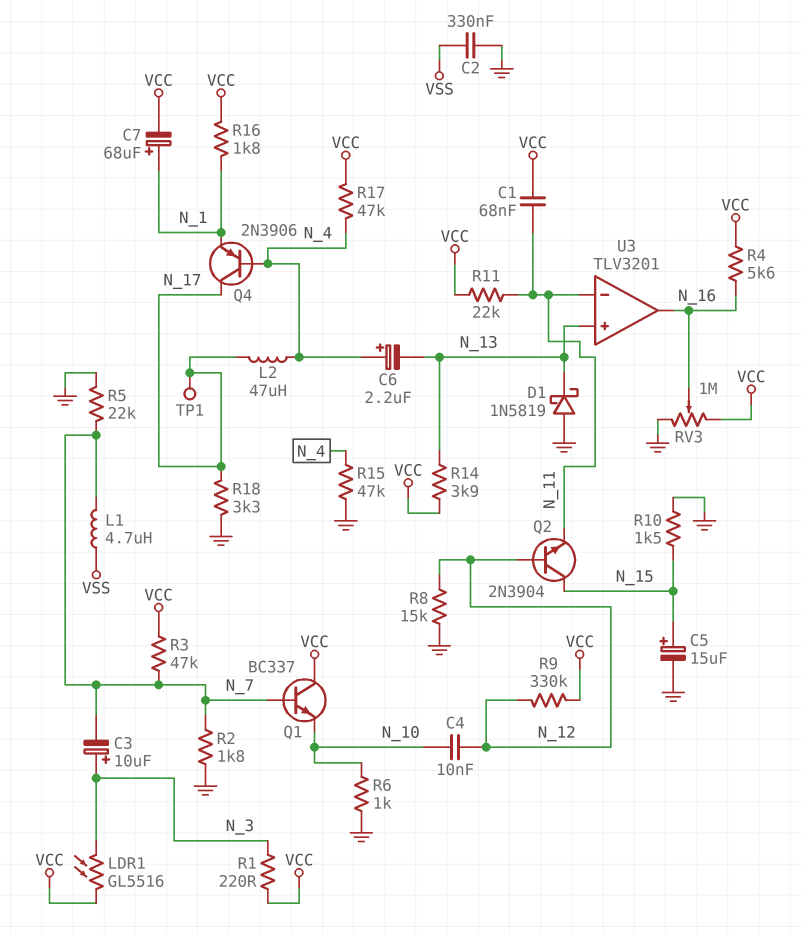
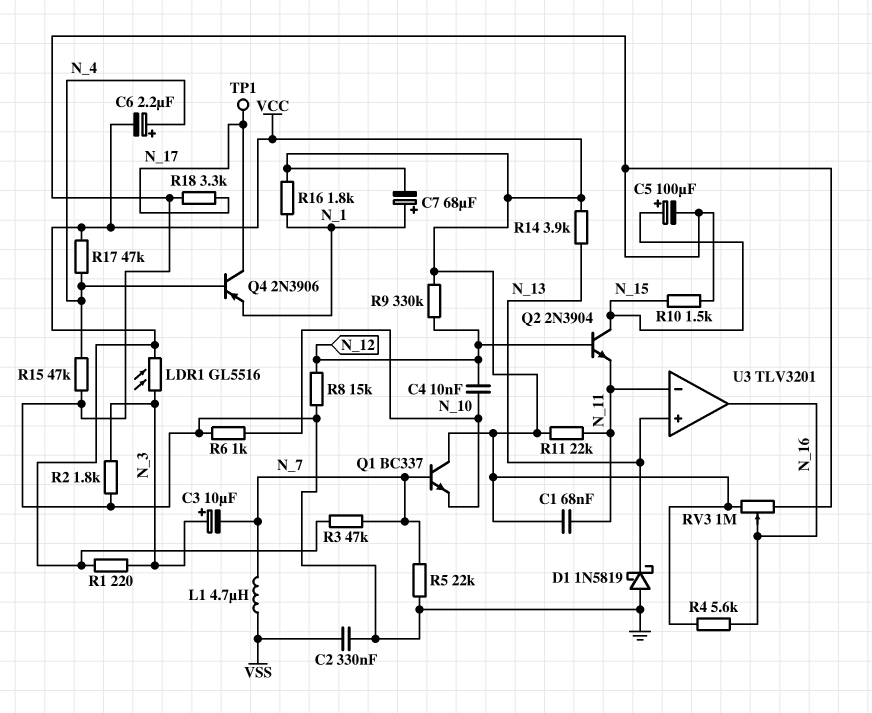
C5: 15uF (plus N_15, minus GND) -> 100uF (plus N_15, minus GND)
C6: 2.2uF (plus N_4, minus N_13) -> 2.2uF (plus N_4, minus VCC)
L2: 47uH (N_4, N_17) -> none
R2: 1.8k (GND, N_7) -> 1.8k (GND, N_3)

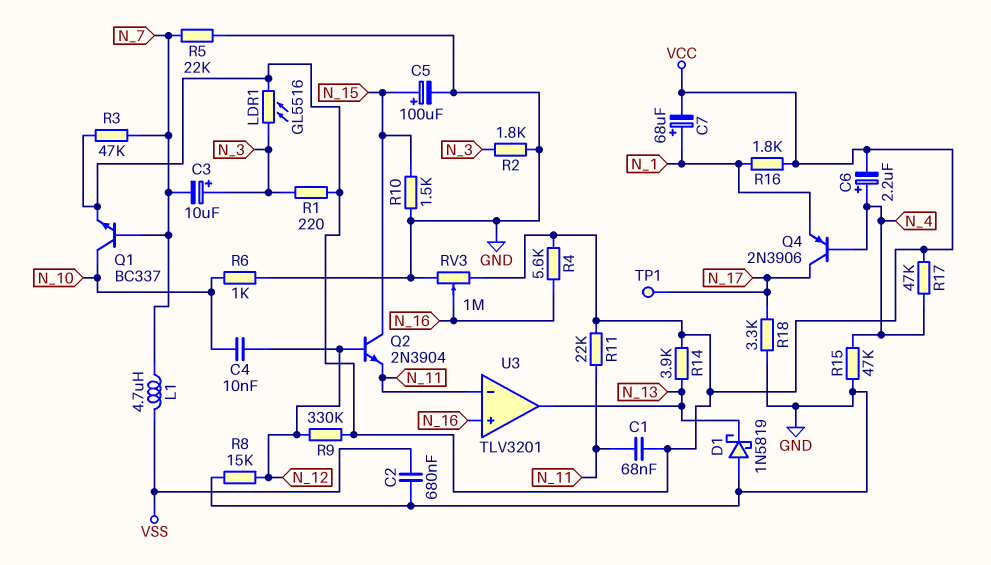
C2: 330nF (GND, VSS) -> 680nF (GND, VSS)
Q1: NPN BC337 (B N_7, C VCC, E N_10) -> NPN BC337 (B N_7, C N_10, E VCC)
U3 pin in+: N_13 -> N_16
U3 pin out: N_16 -> N_13

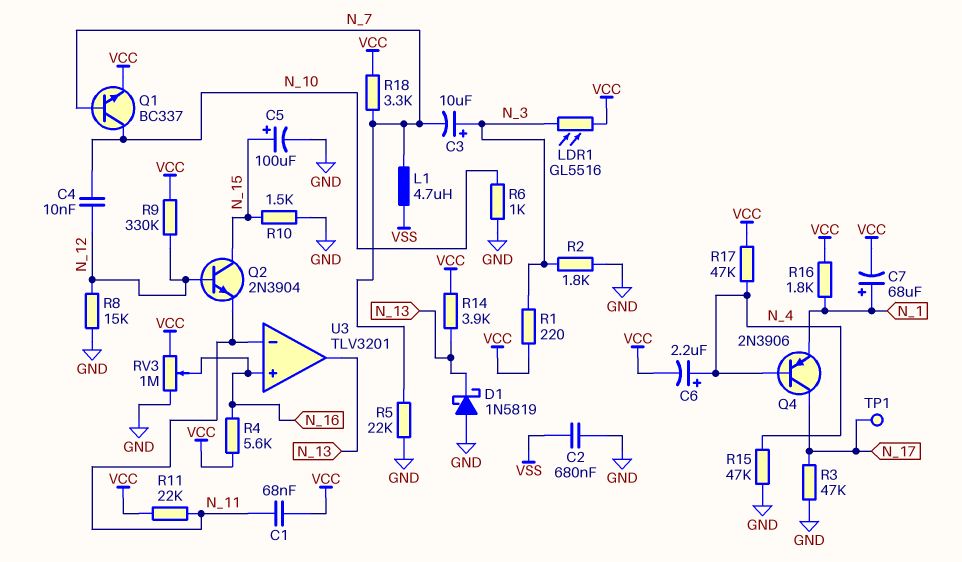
R3: 47k (N_7, VCC) -> 47k (GND, N_17)
R18: 3.3k (GND, N_17) -> 3.3k (N_7, VCC)

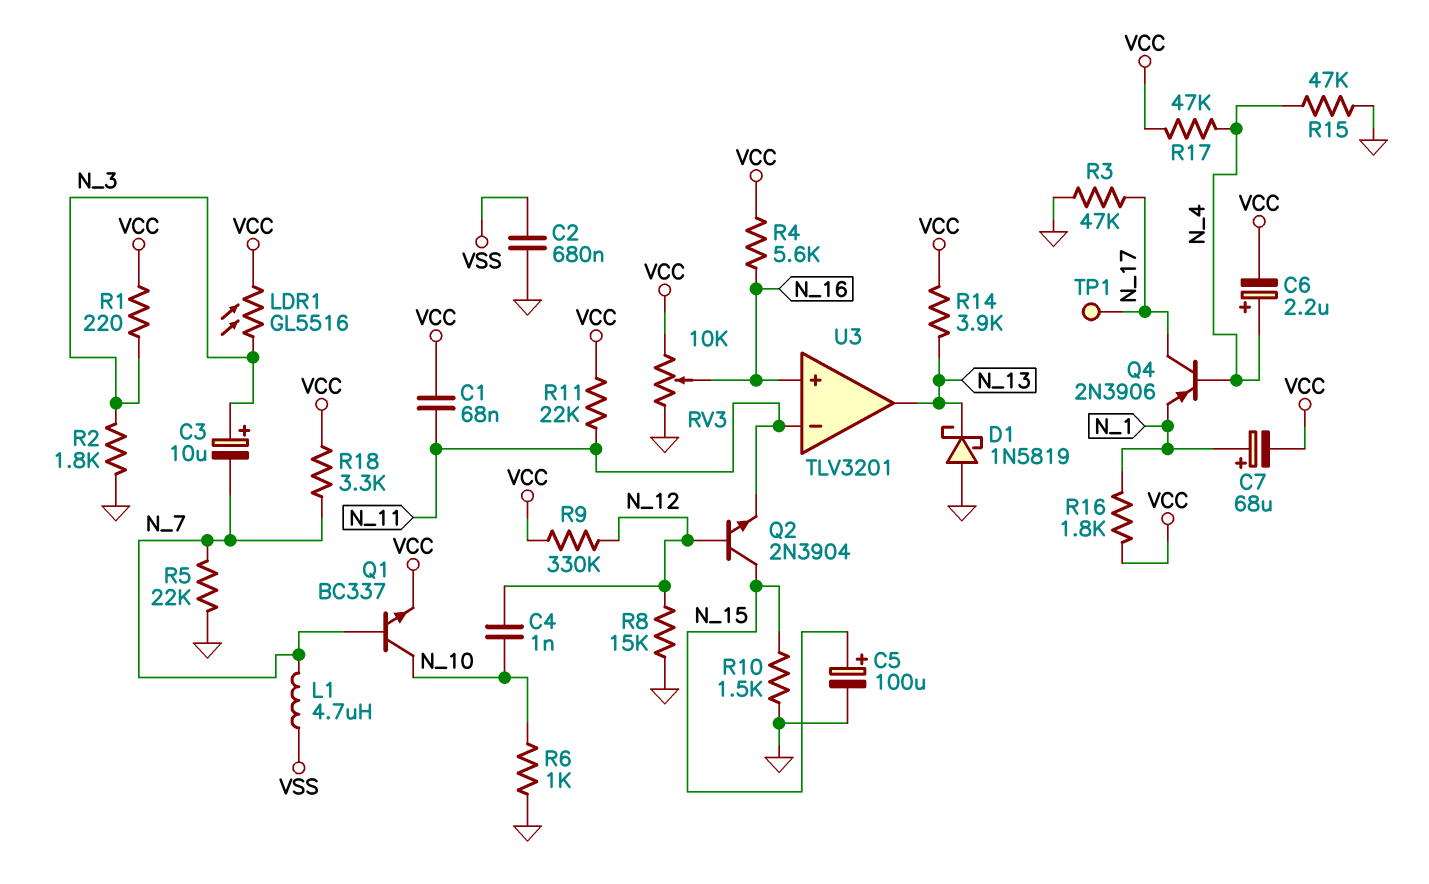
C4: 10nF (N_10, N_12) -> 1nF (N_10, N_12)
RV3: 1M (GND, VCC, wiper N_16) -> 10k (GND, VCC, wiper N_16)

